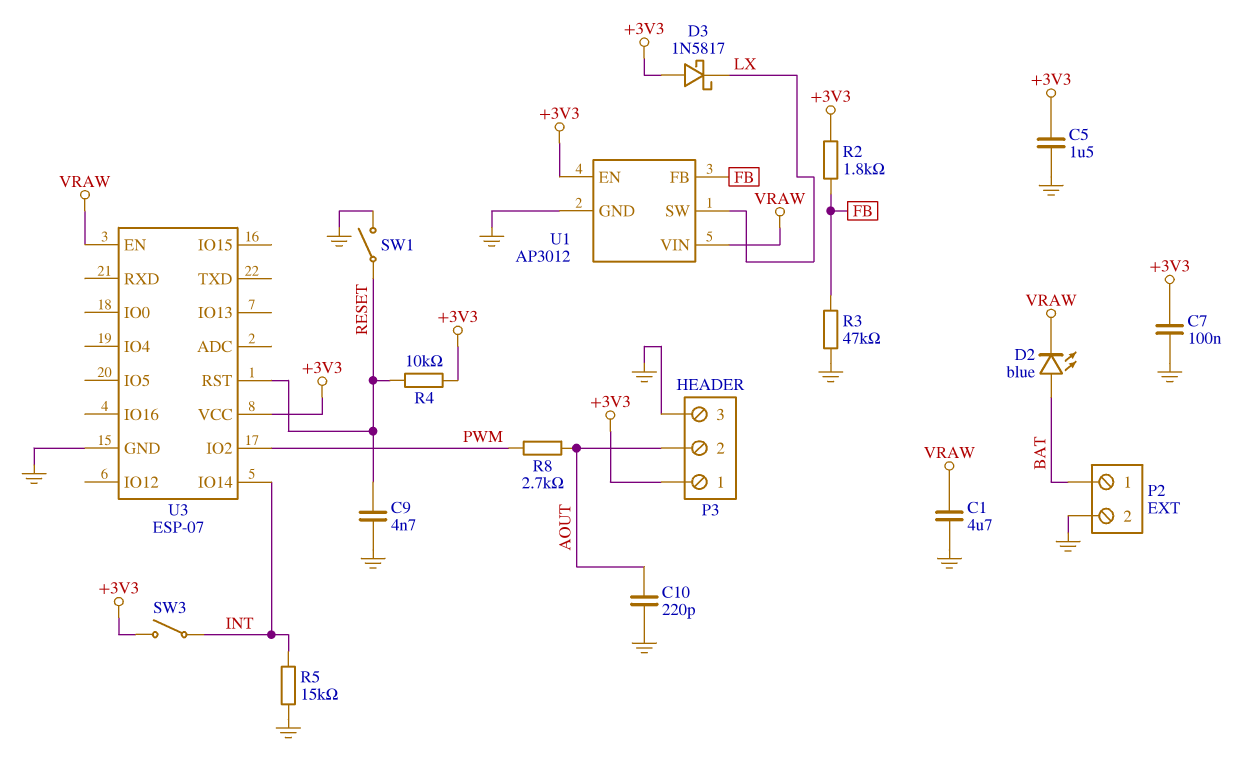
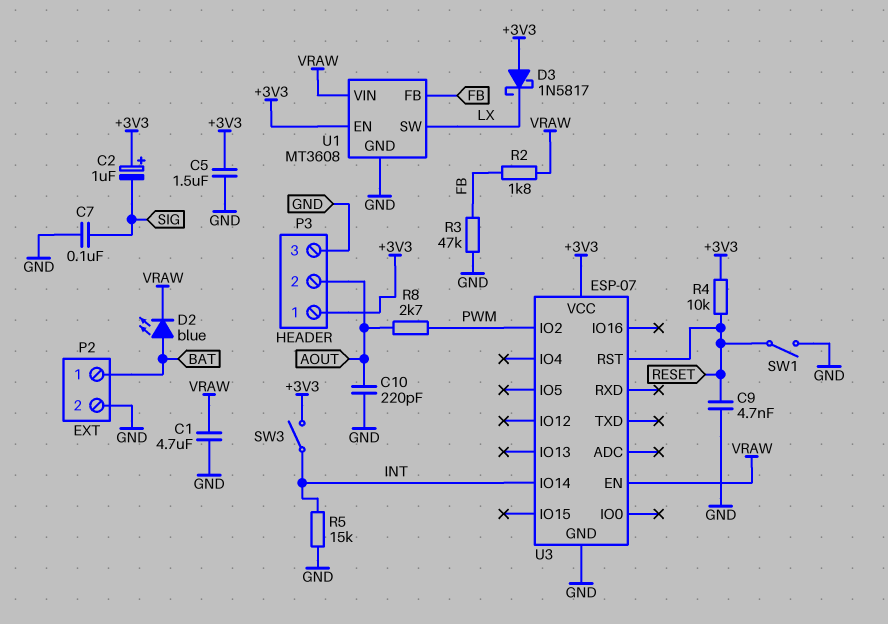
C2: none -> 1uF (plus +3V3, minus SIG)
C7: 100nF (+3V3, GND) -> 100nF (GND, SIG)
R2: 1.8k (+3V3, FB) -> 1.8k (FB, VRAW)
U1: AP3012 -> MT3608

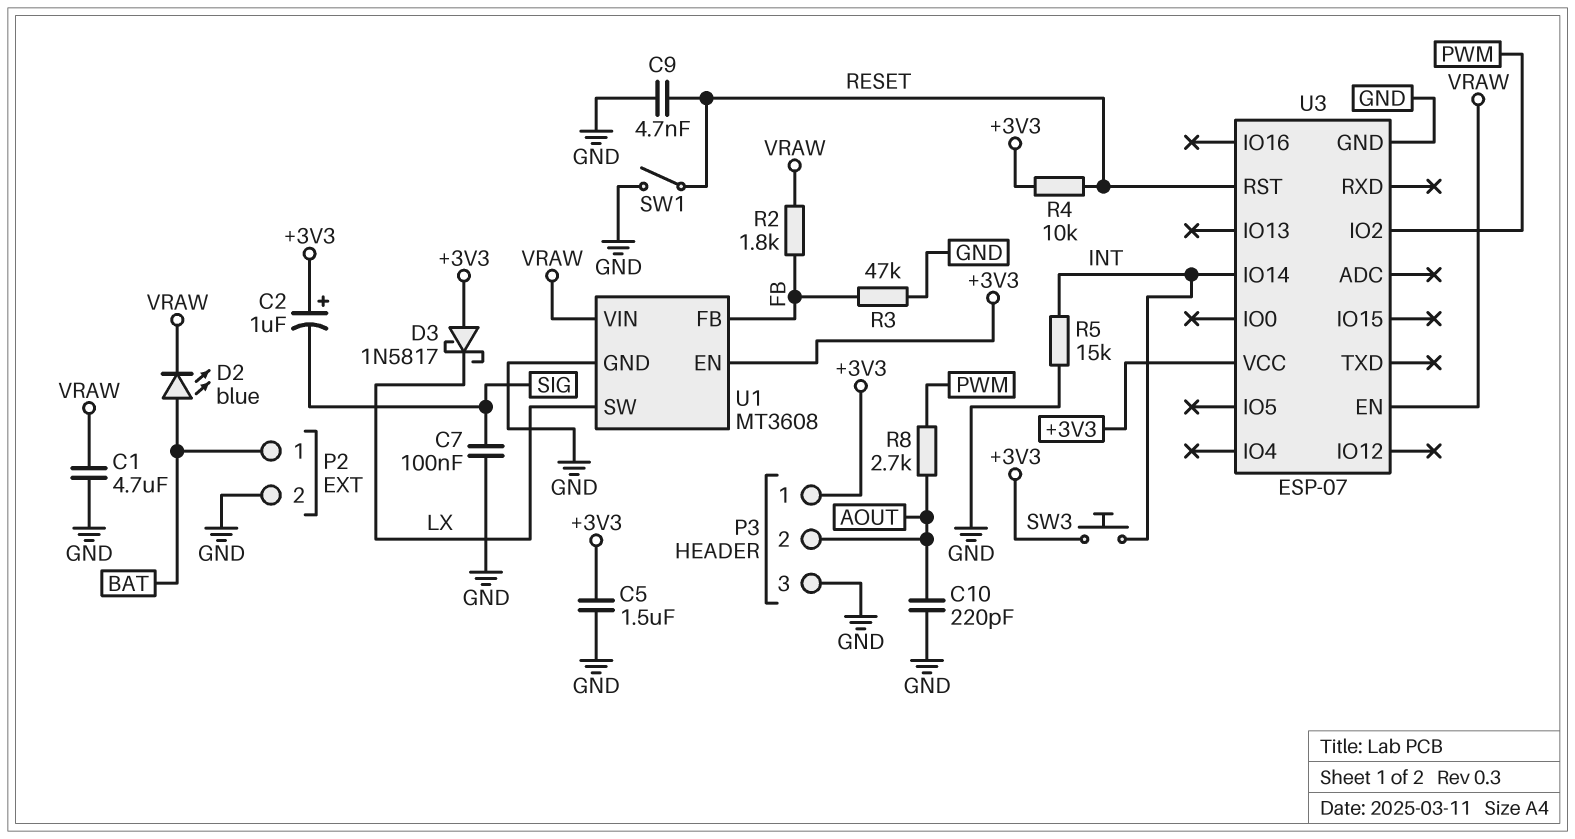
SW3: switch (+3V3, INT) -> button (+3V3, INT)

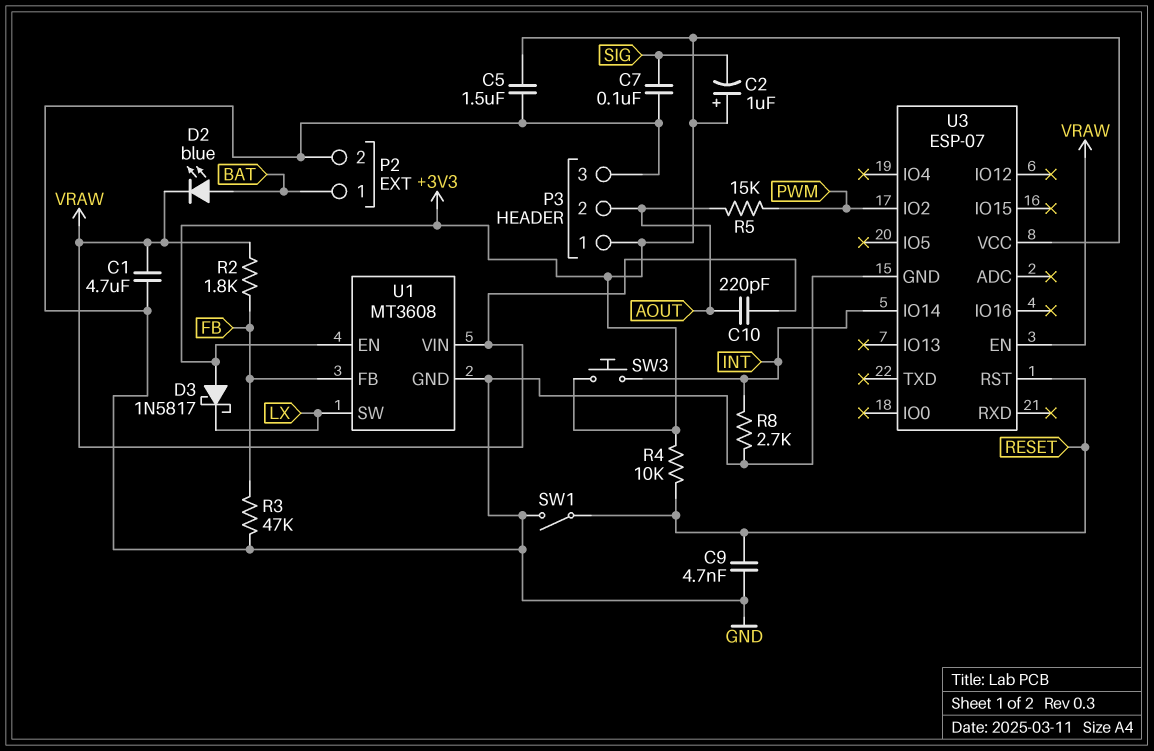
C10: 220pF (AOUT, GND) -> 220pF (AOUT, VRAW)
R5: 15k (GND, INT) -> 15k (AOUT, PWM)
R8: 2.7k (AOUT, PWM) -> 2.7k (GND, INT)

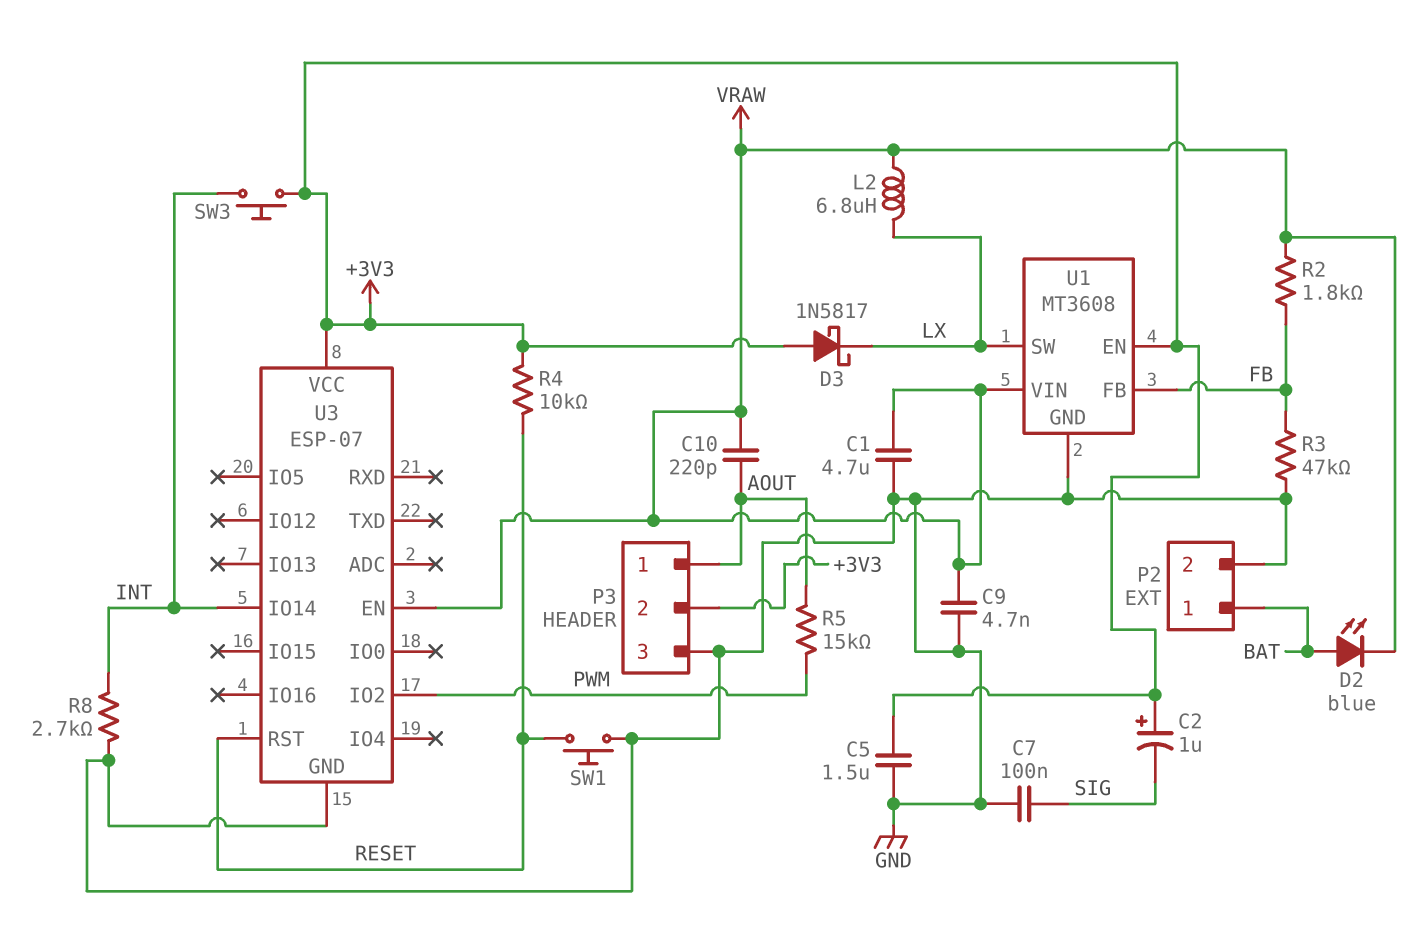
C9: 4.7nF (GND, RESET) -> 4.7nF (GND, VRAW)
L2: none -> 6.8uH (LX, VRAW)
P3 pin 1: +3V3 -> AOUT
P3 pin 2: AOUT -> +3V3
SW1: switch (GND, RESET) -> button (GND, RESET)

